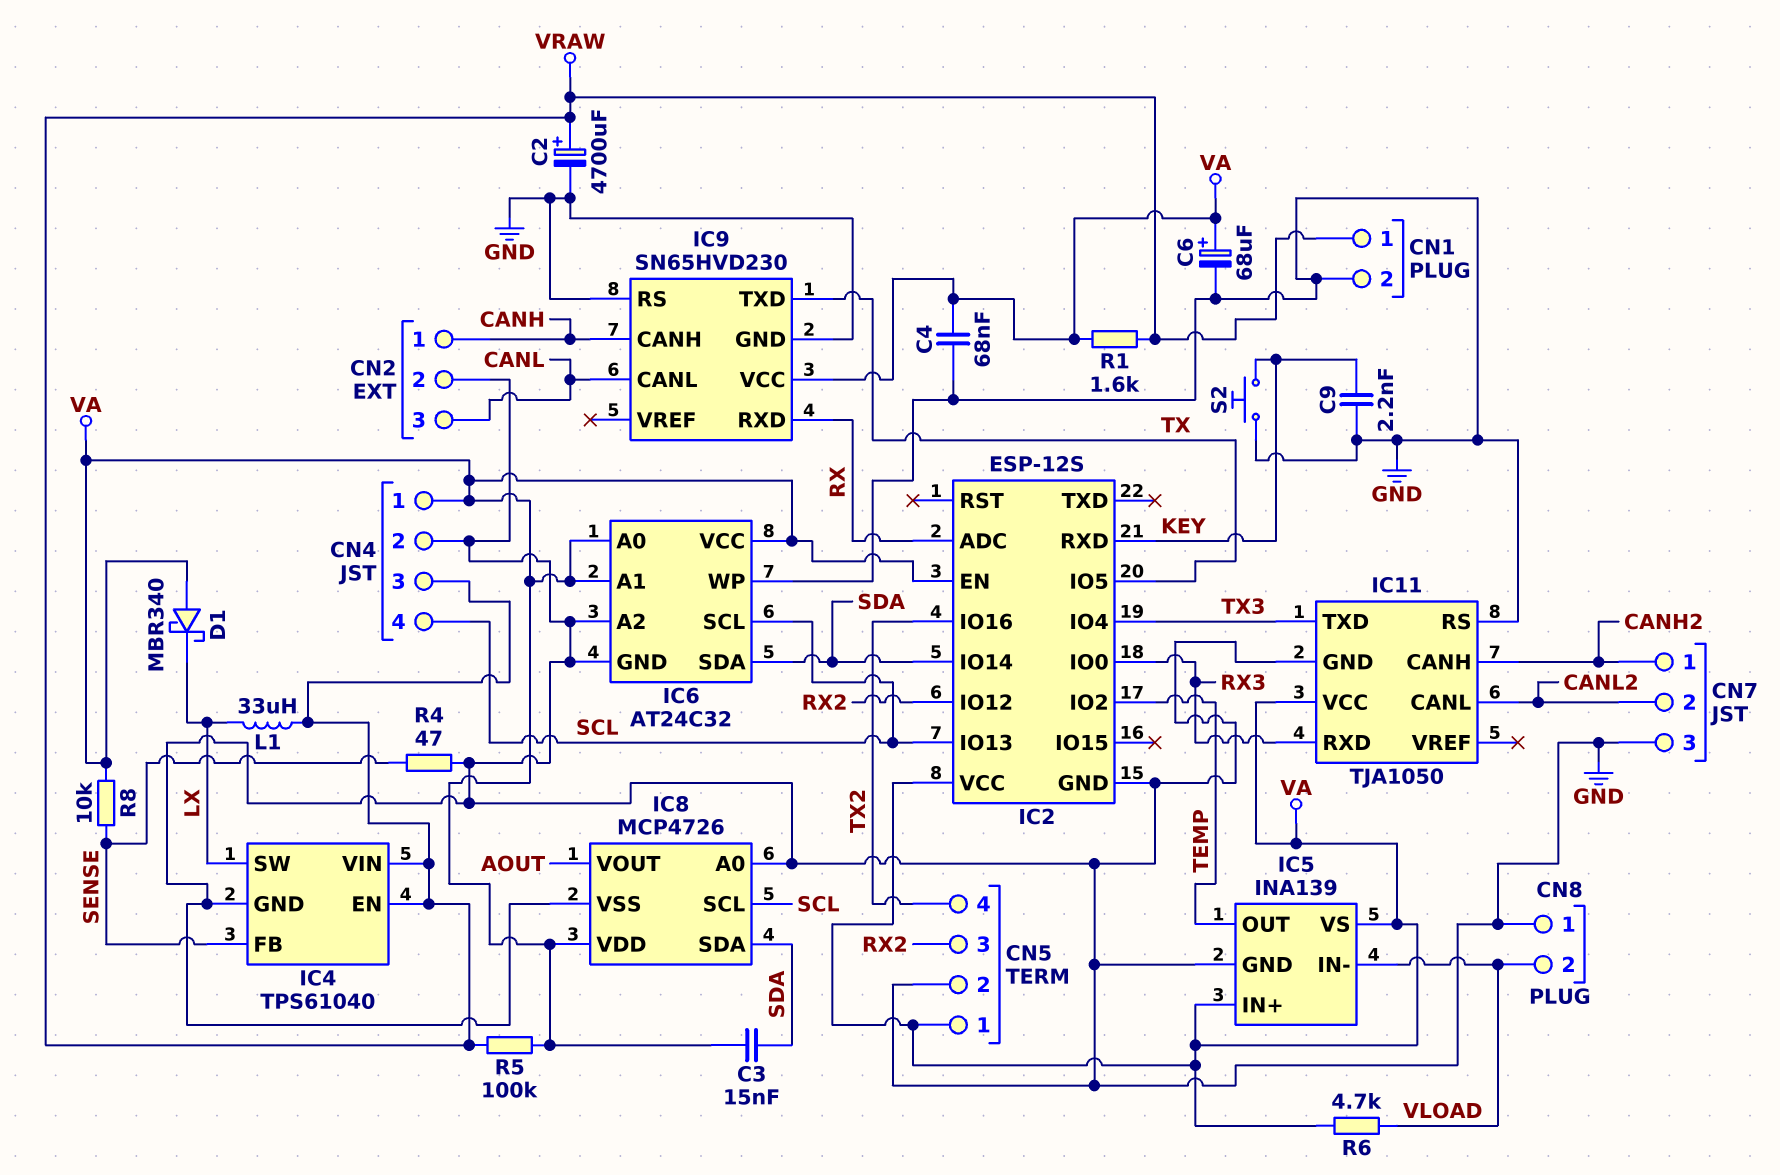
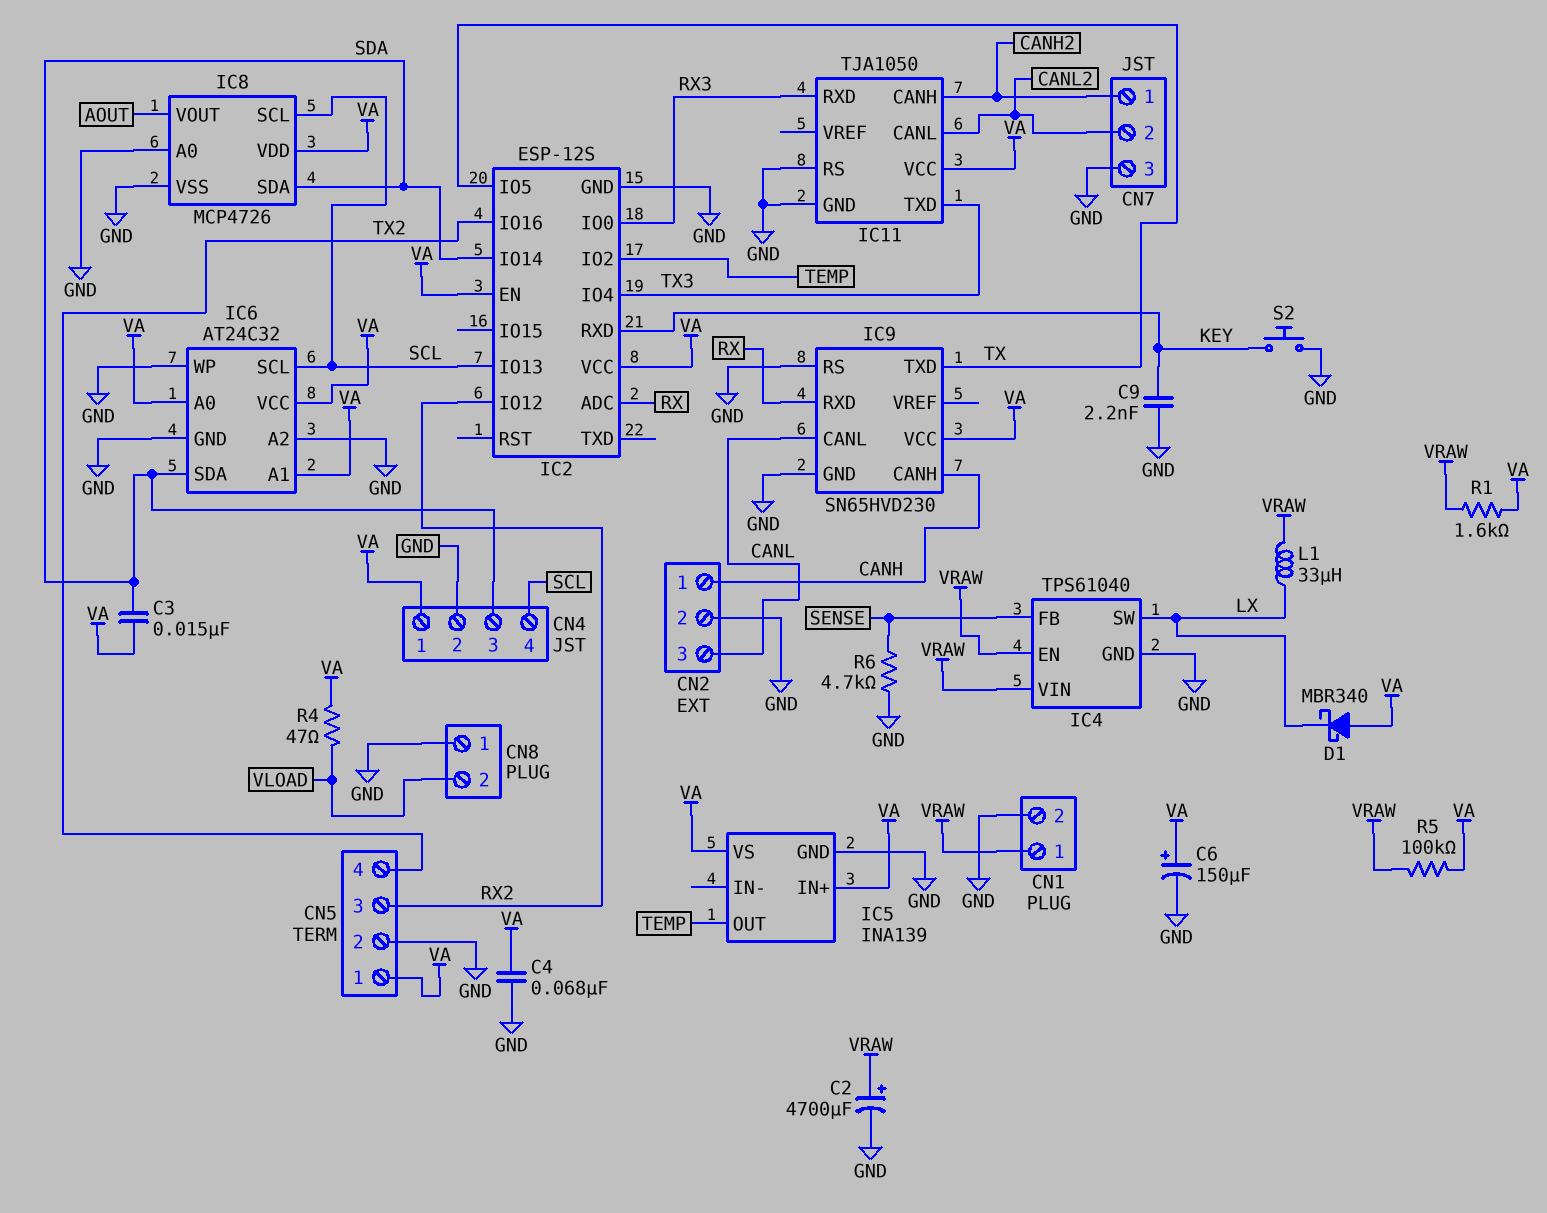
C6: 68uF (plus VA, minus GND) -> 150uF (plus VA, minus GND)
CN4 pin 3: VRAW -> SDA
IC5 pin IN-: VLOAD -> none
R4: 47 (GND, SENSE) -> 47 (VA, VLOAD)
R6: 4.7k (VA, VLOAD) -> 4.7k (GND, SENSE)
R8: 10k (SENSE, VA) -> none

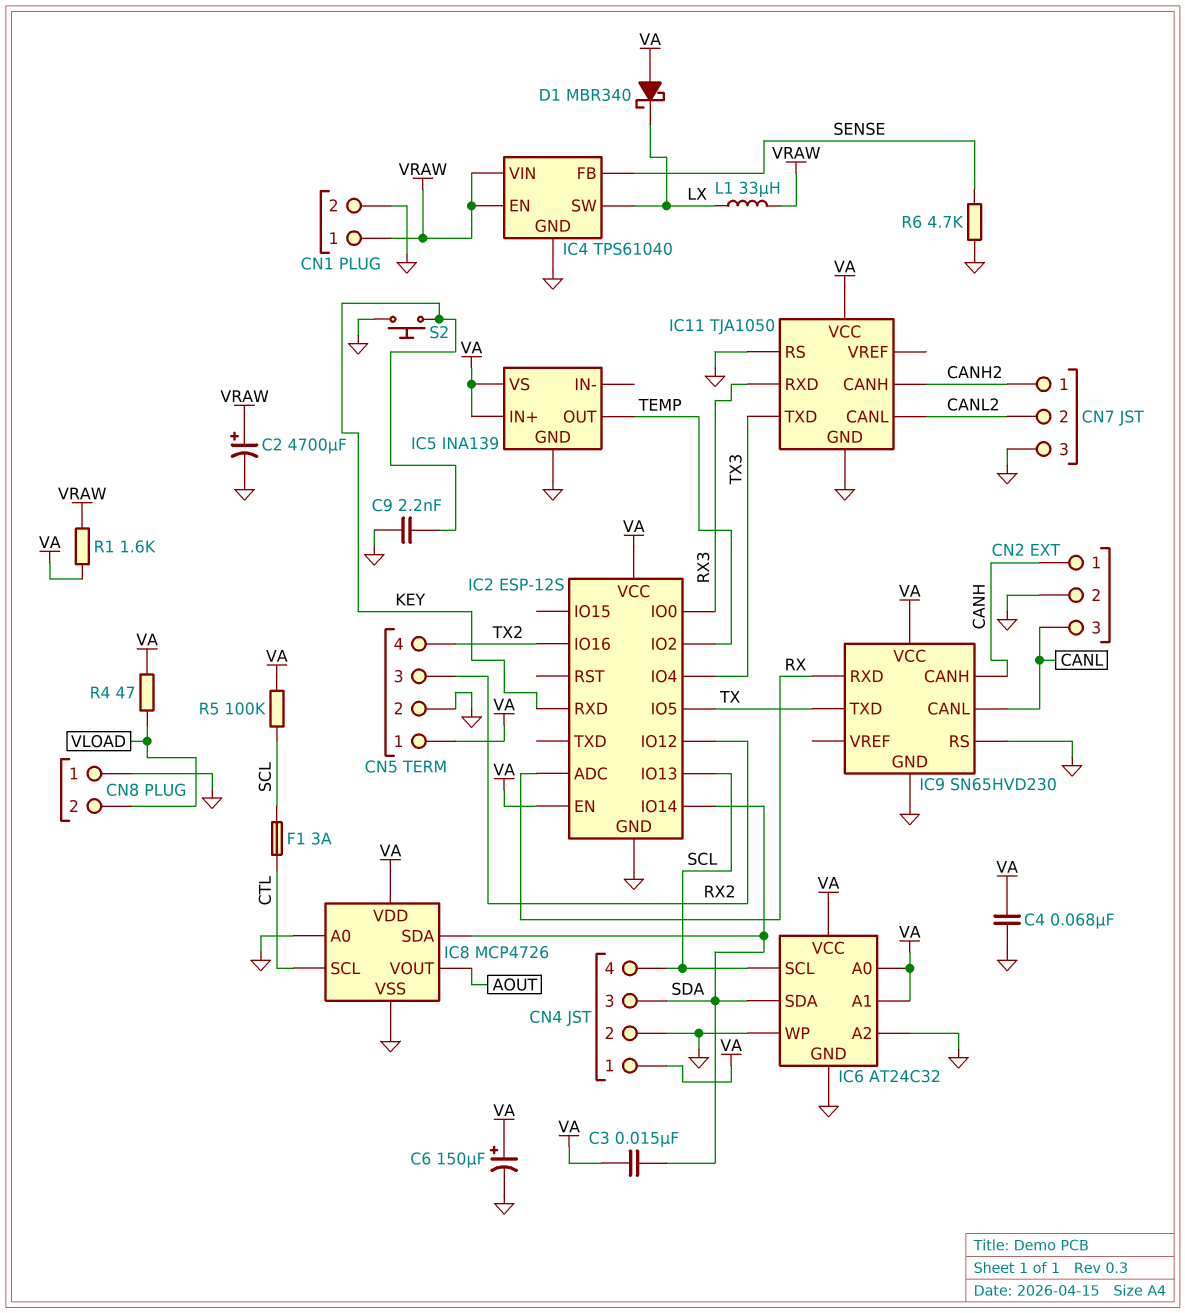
F1: none -> 3A (CTL, SCL)
IC8 pin SCL: SCL -> CTL
R5: 100k (VA, VRAW) -> 100k (SCL, VA)

